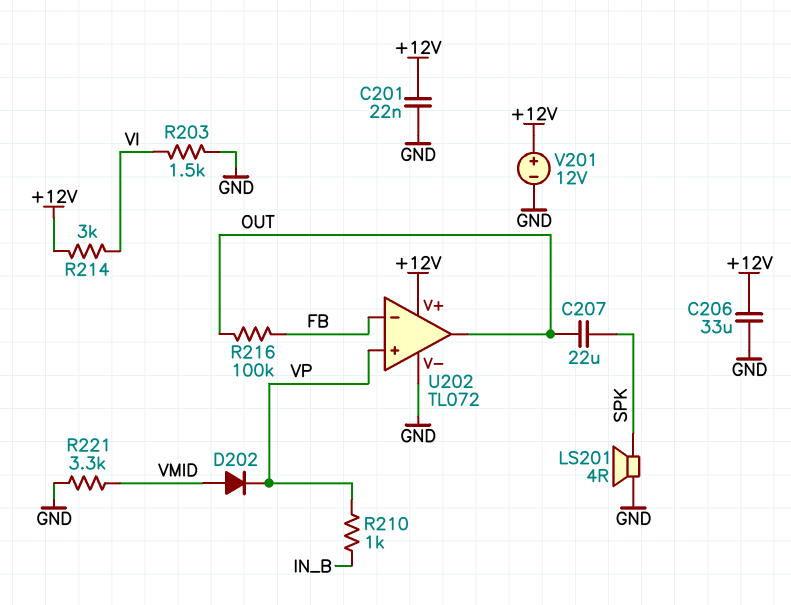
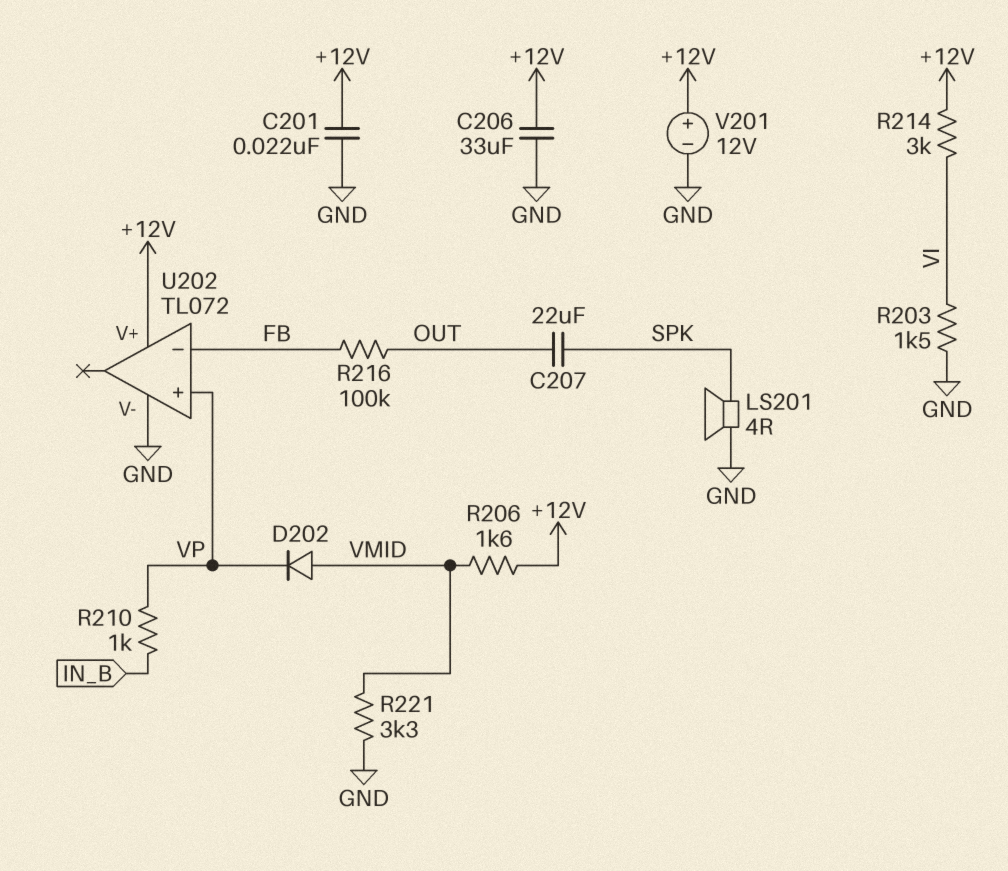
R206: none -> 1.6k (+12V, VMID)
U202 pin out: OUT -> none

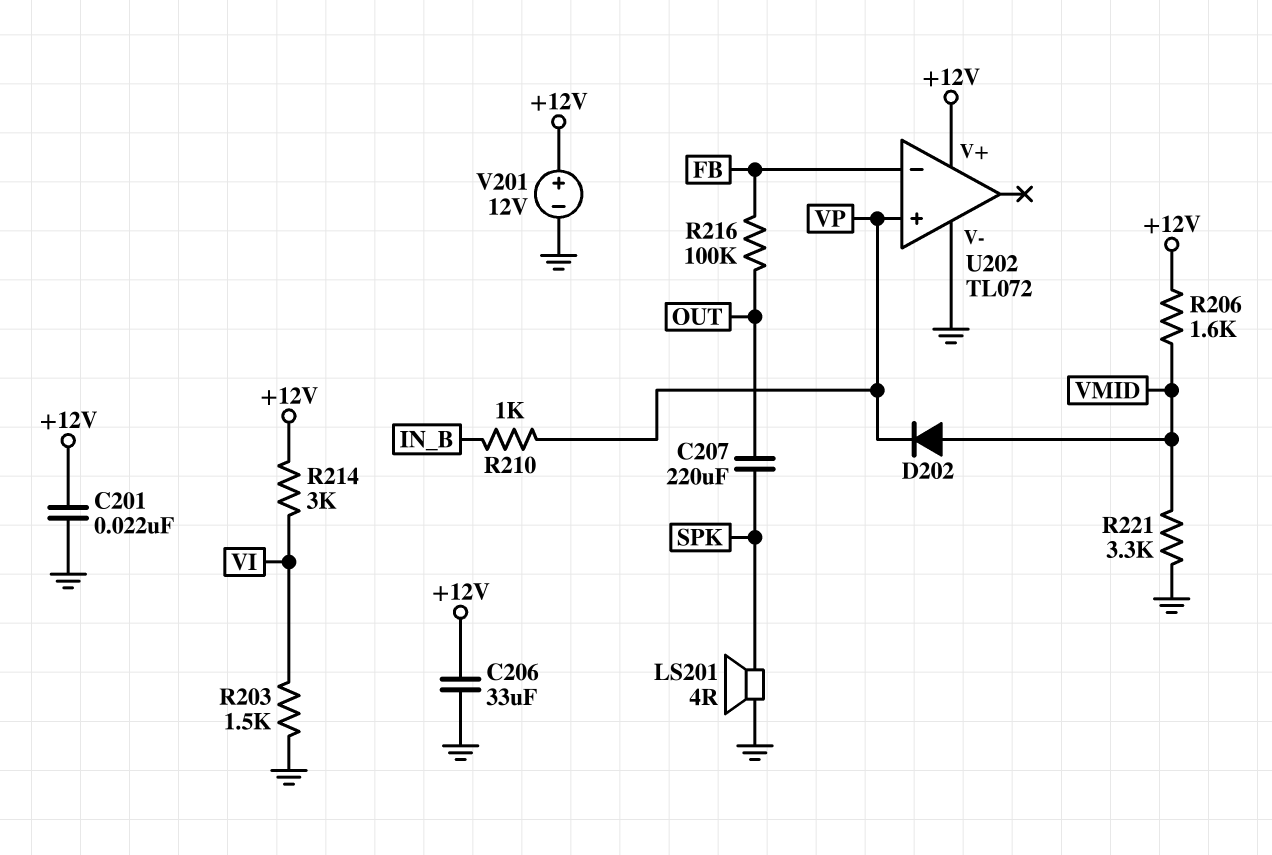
C207: 22uF (OUT, SPK) -> 220uF (OUT, SPK)

